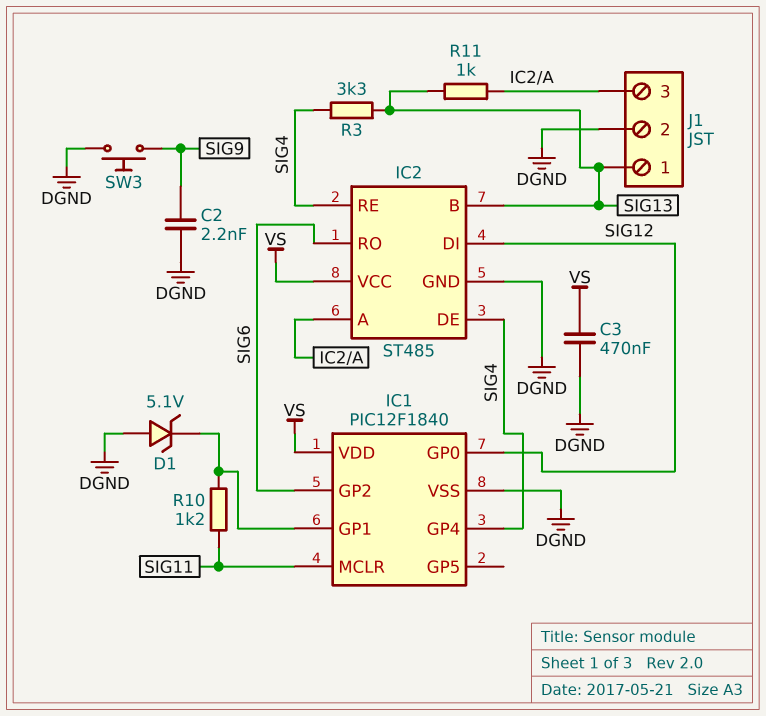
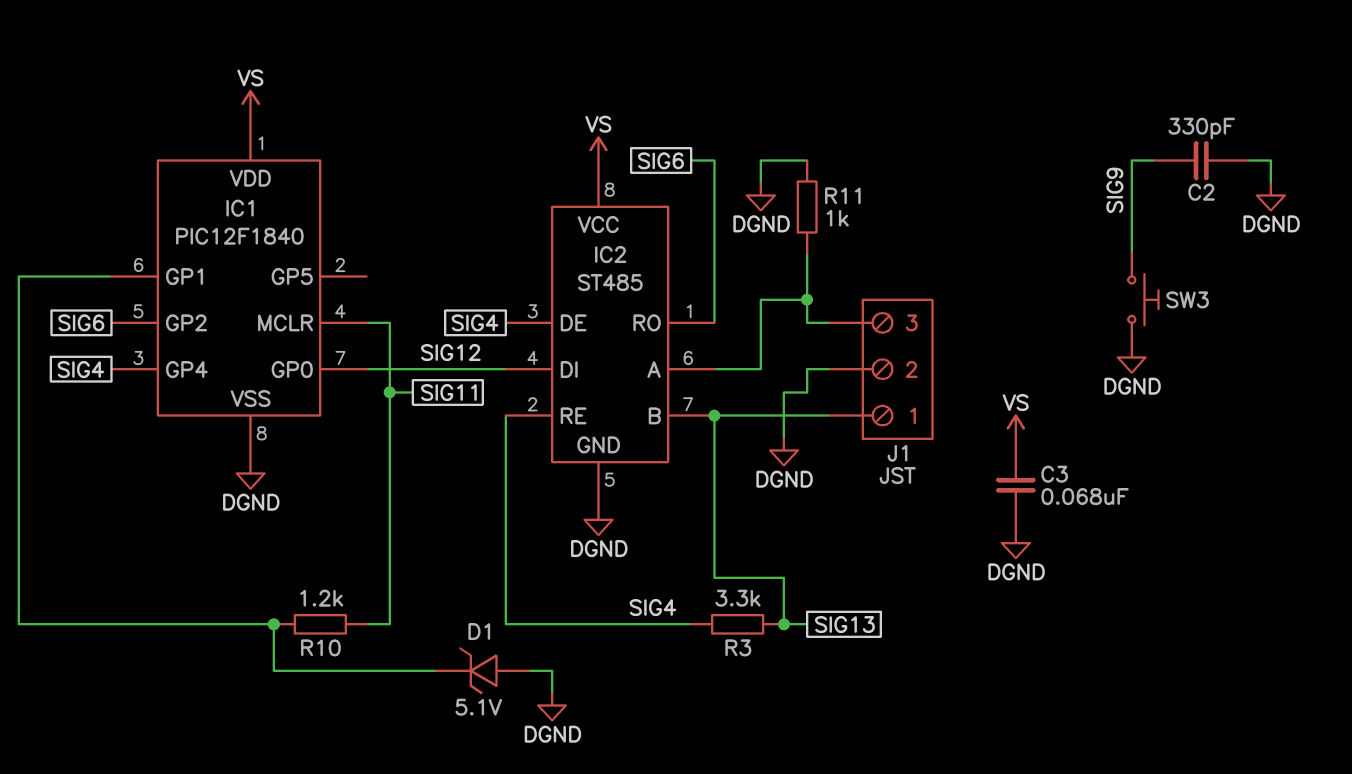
C2: 2.2nF (DGND, SIG9) -> 330pF (DGND, SIG9)
C3: 470nF (DGND, VS) -> 68nF (DGND, VS)
R11: 1k (IC2/A, SIG13) -> 1k (DGND, IC2/A)

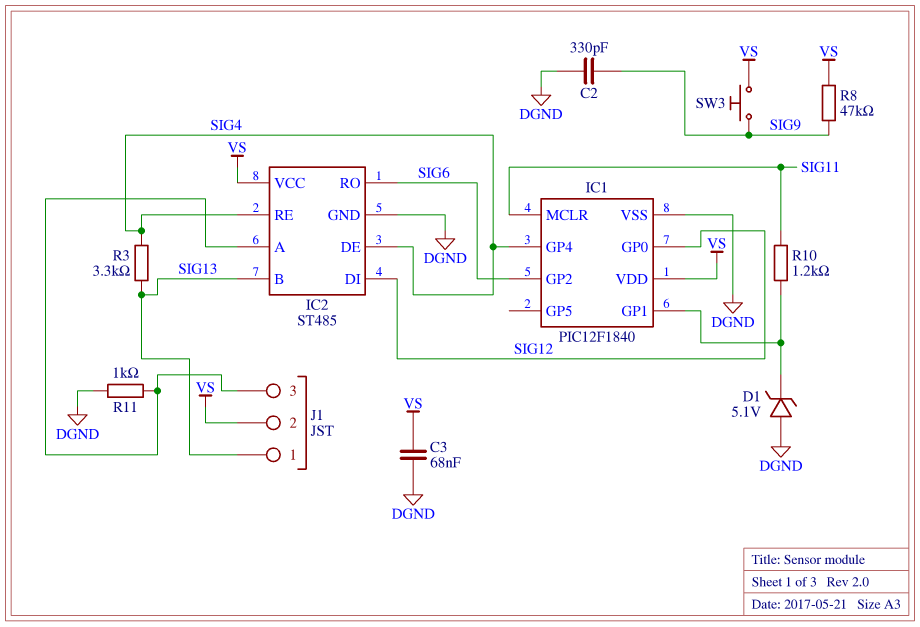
J1 pin 2: DGND -> VS
R8: none -> 47k (SIG9, VS)
SW3: button (DGND, SIG9) -> button (SIG9, VS)

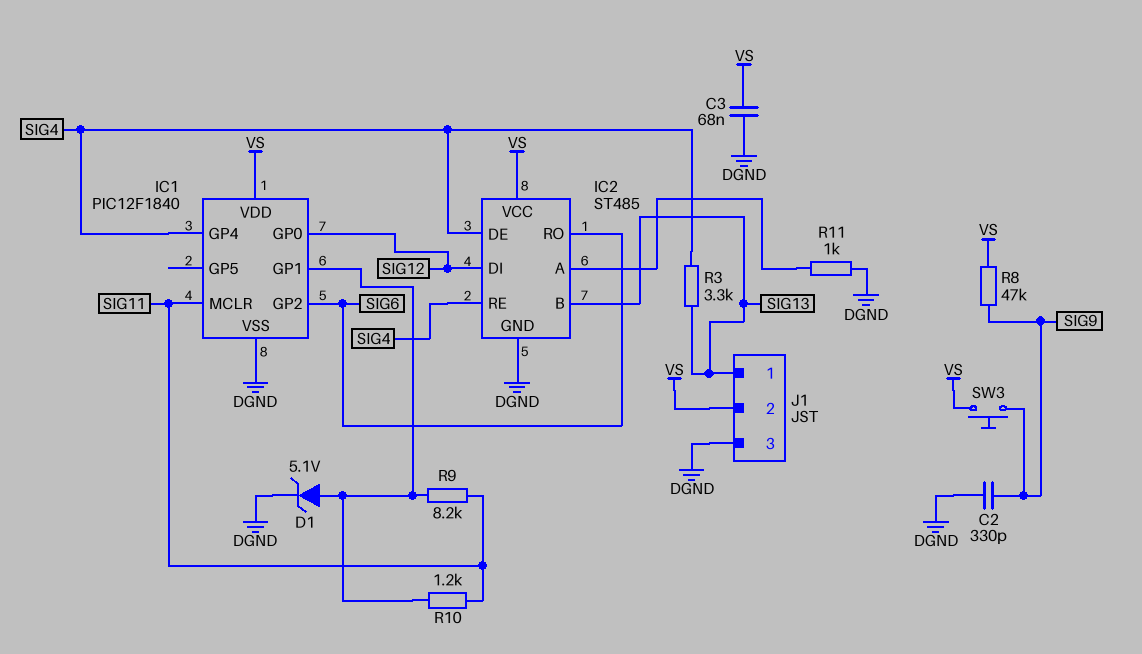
D1: zener 5.1V (A DGND, K IC1/GP1) -> zener 5.1V (A IC1/GP1, K DGND)
J1 pin 3: IC2/A -> DGND
R9: none -> 8.2k (IC1/GP1, SIG11)

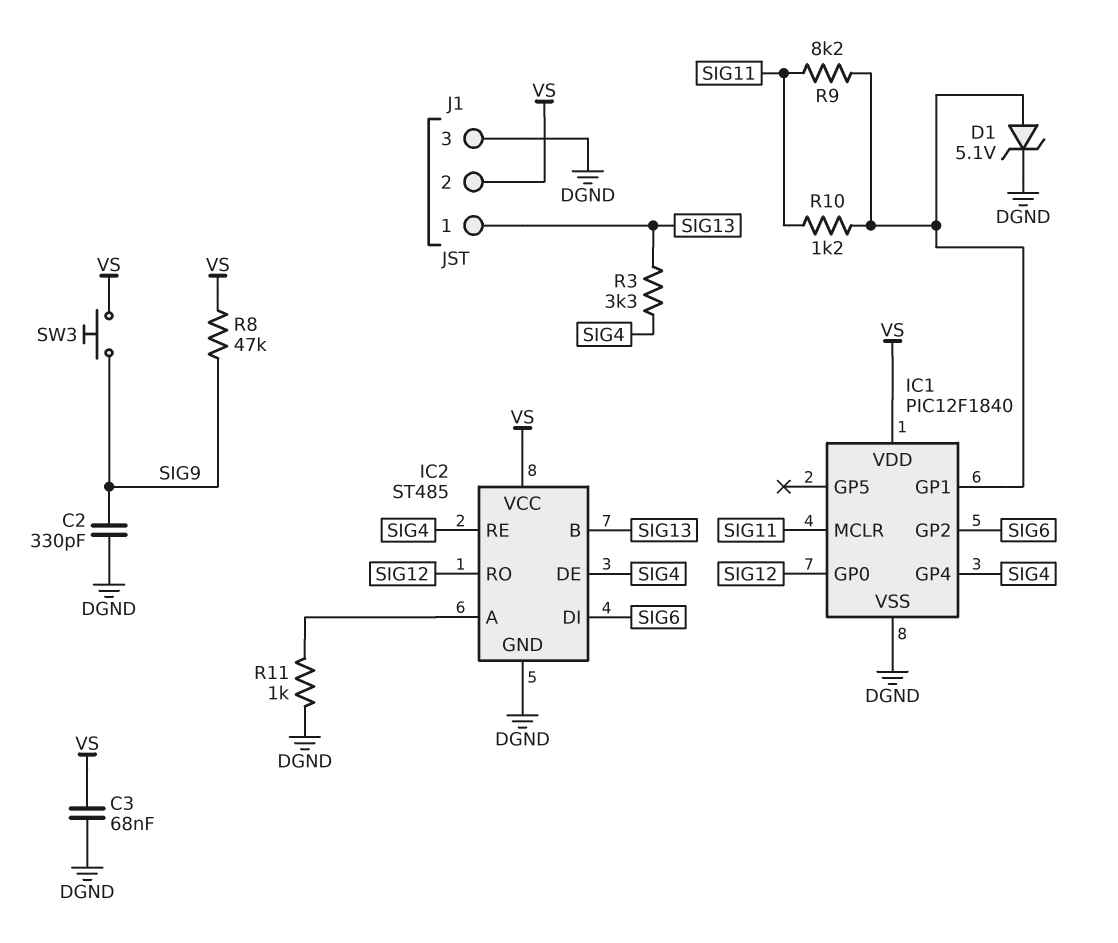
IC2 pin DI: SIG12 -> SIG6
IC2 pin RO: SIG6 -> SIG12

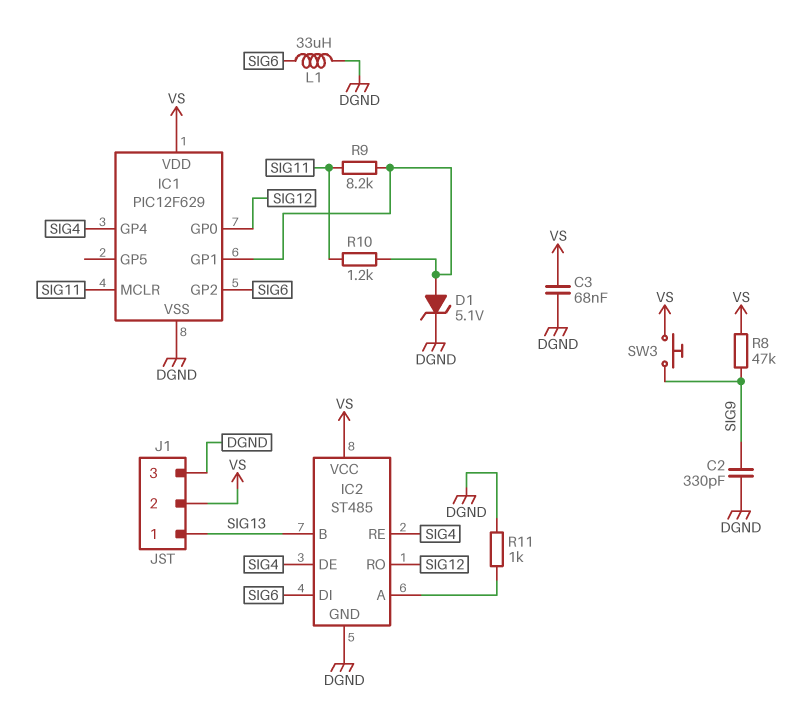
IC1: PIC12F1840 -> PIC12F629
L1: none -> 33uH (DGND, SIG6)
R3: 3.3k (SIG4, SIG13) -> none

